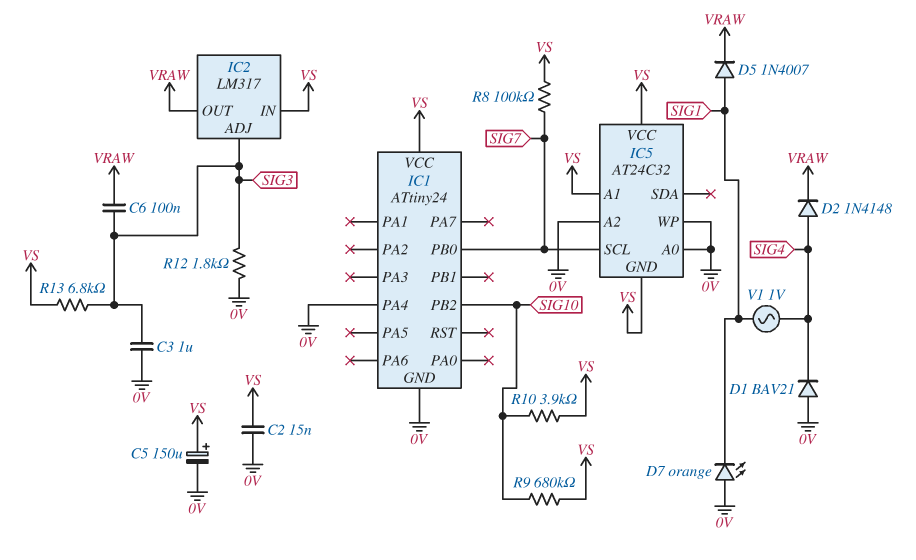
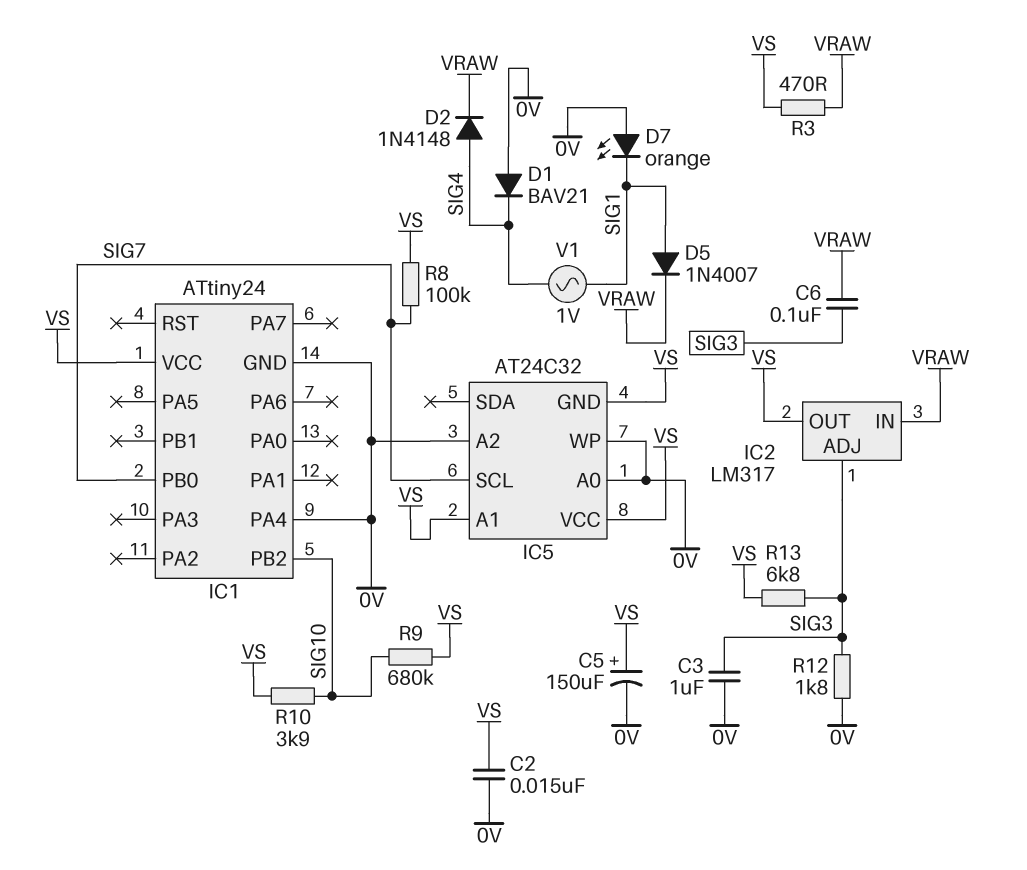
IC2 pin IN: VS -> VRAW
IC2 pin OUT: VRAW -> VS
R3: none -> 470 (VRAW, VS)

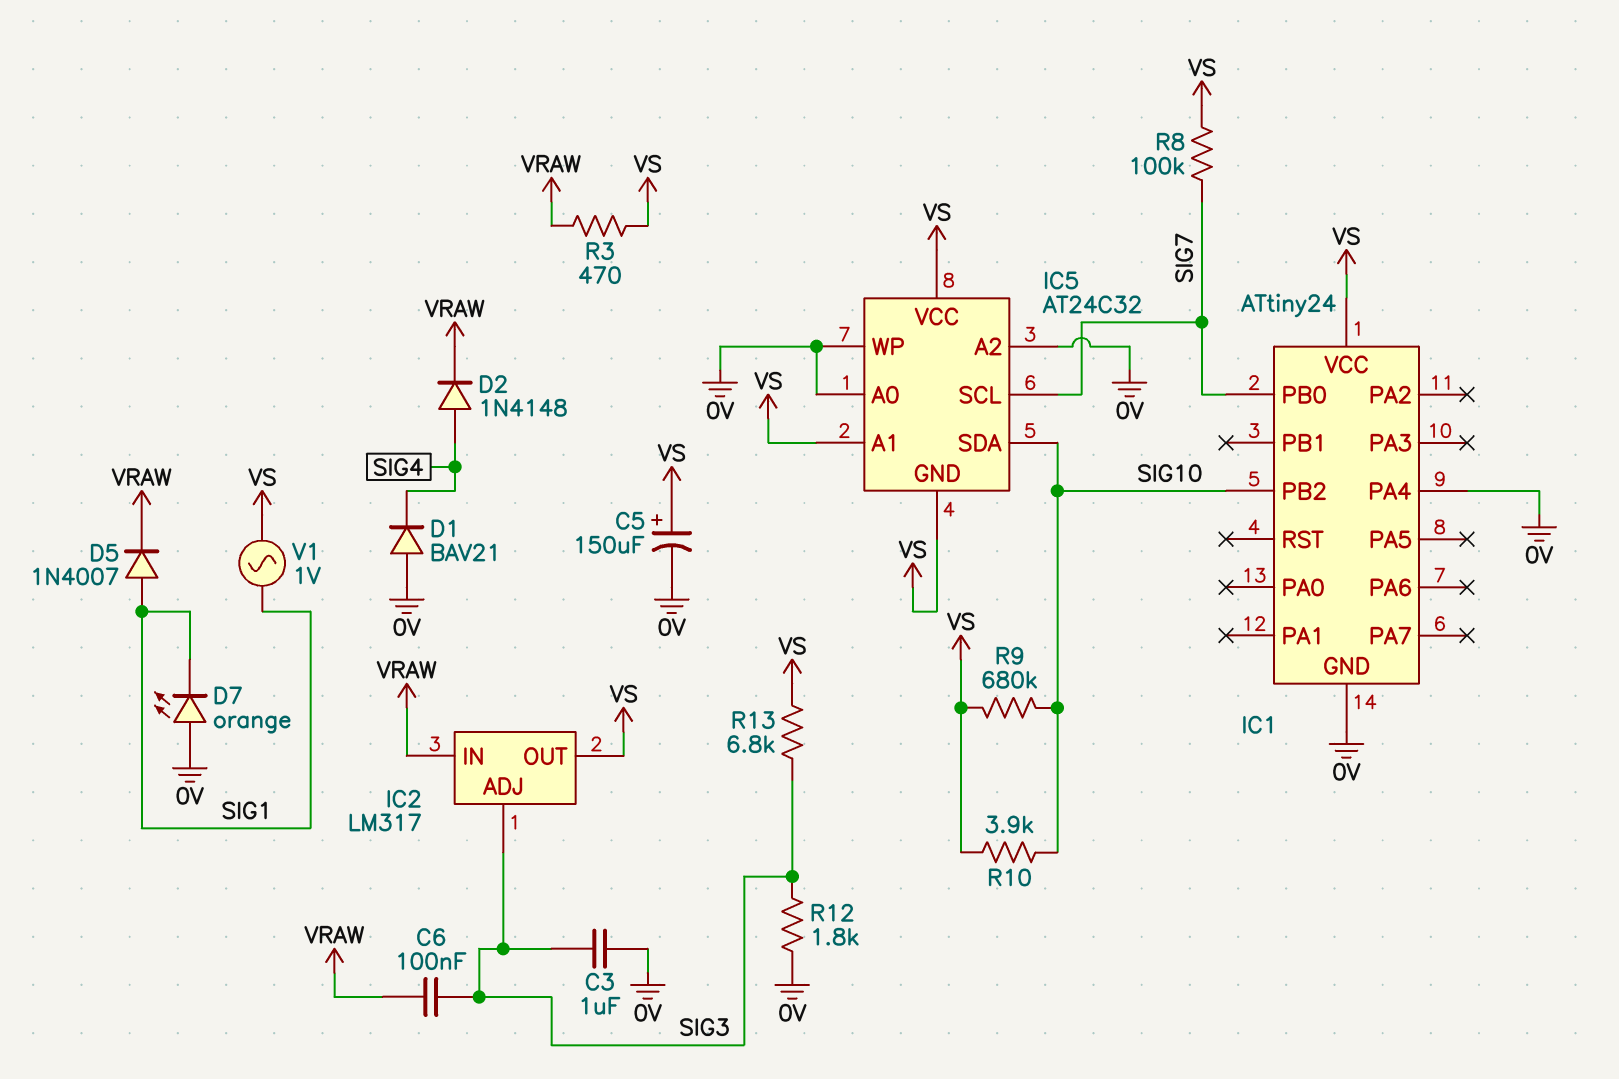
C2: 15nF (0V, VS) -> none
IC5 pin SDA: none -> SIG10
V1: AC 1V (SIG1, SIG4) -> AC 1V (SIG1, VS)

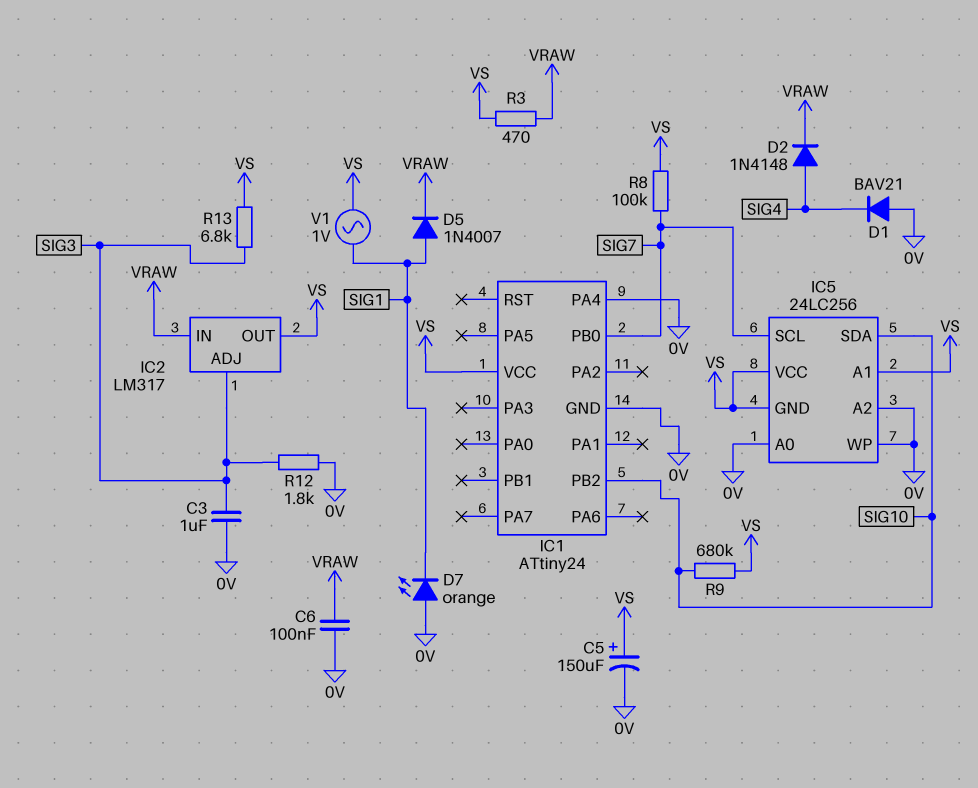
C6: 100nF (SIG3, VRAW) -> 100nF (0V, VRAW)
IC5: AT24C32 -> 24LC256
R10: 3.9k (SIG10, VS) -> none

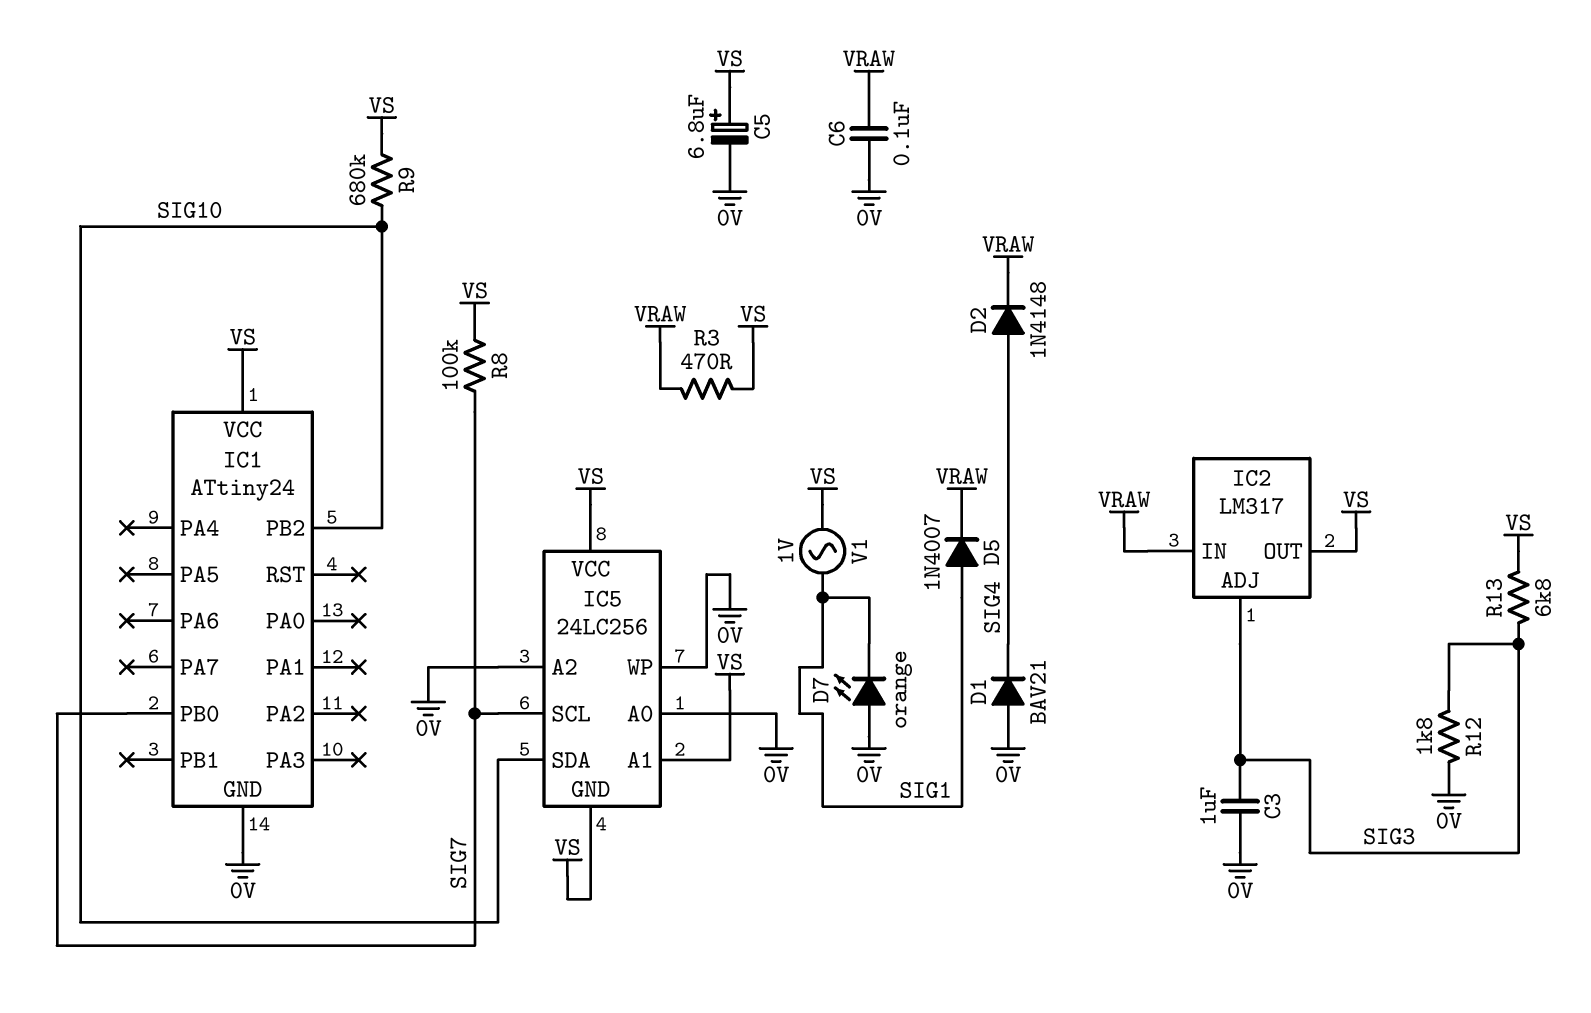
C5: 150uF (plus VS, minus 0V) -> 6.8uF (plus VS, minus 0V)
IC1 pin PA4: 0V -> none

